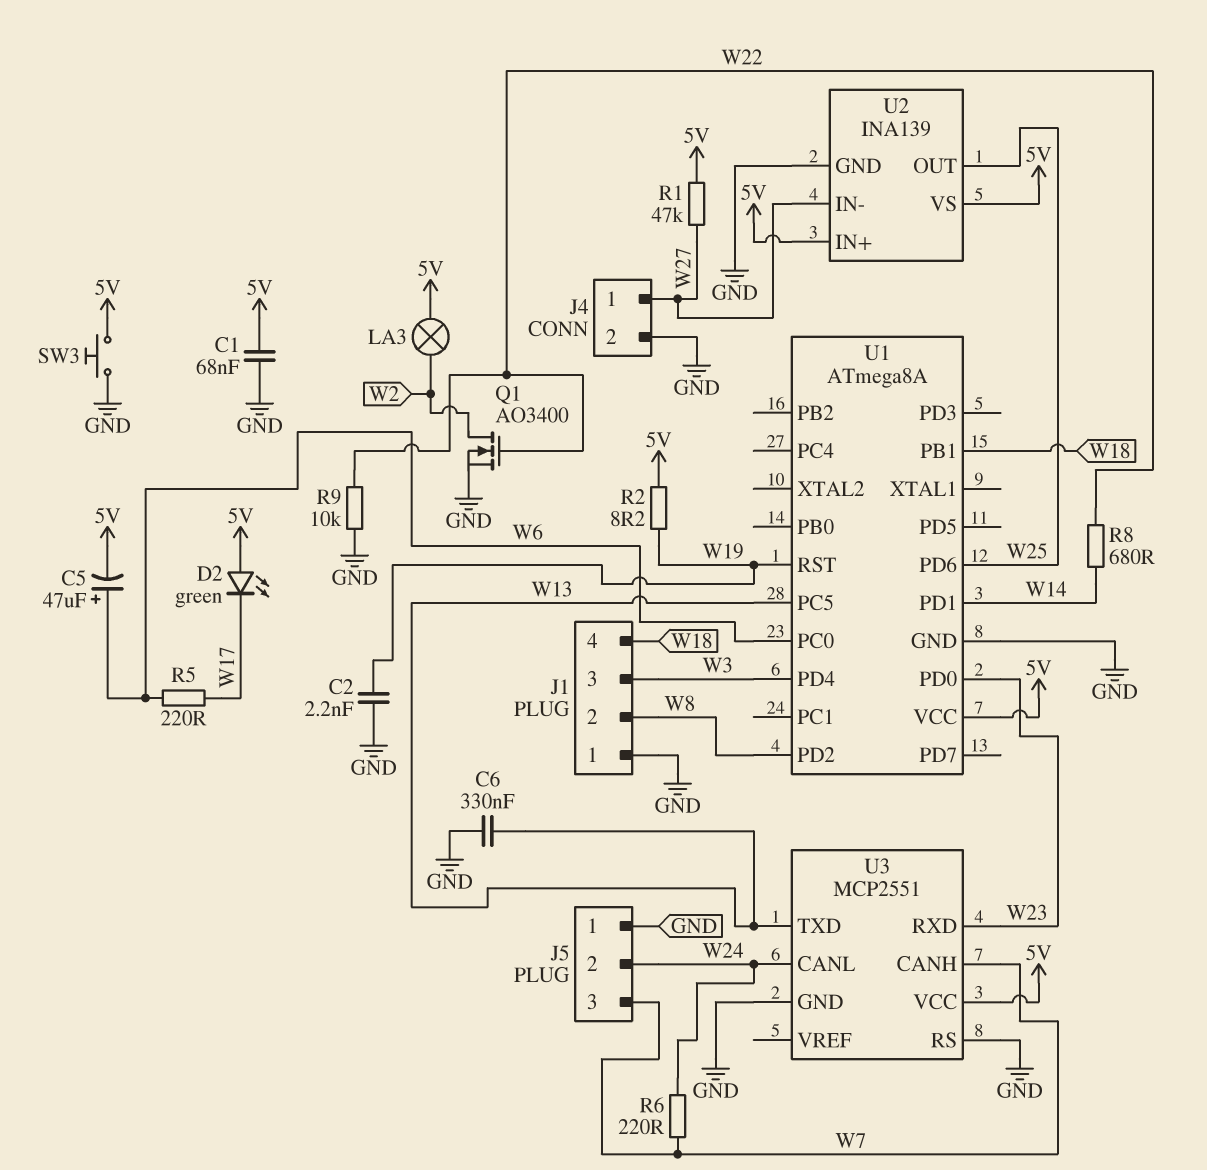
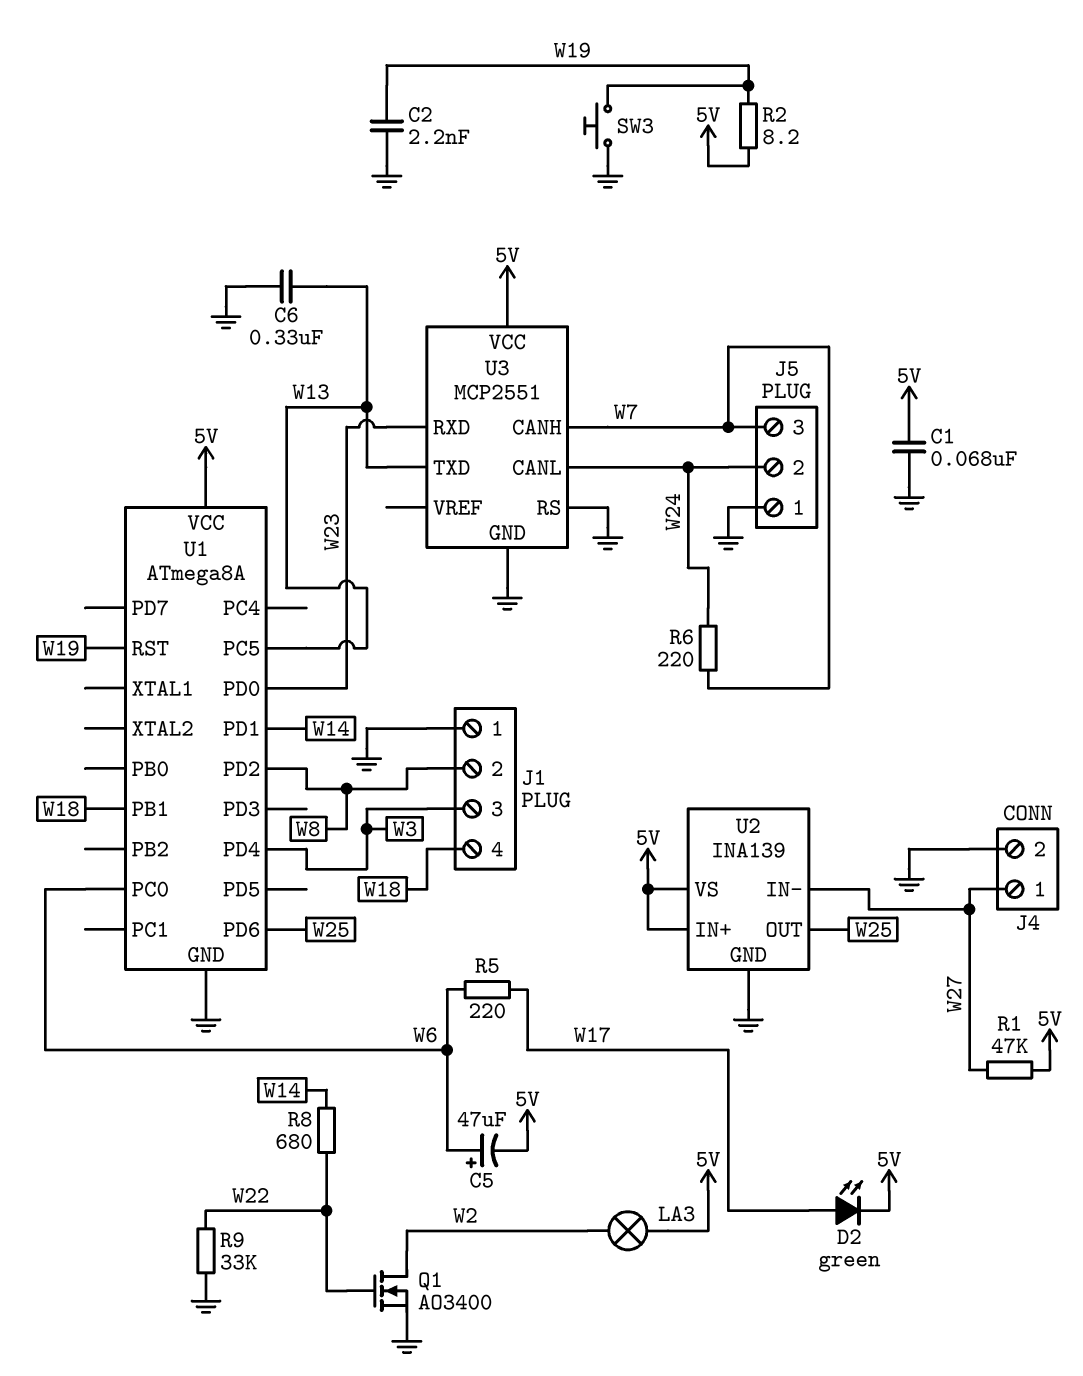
D2: LED green (A 5V, K W17) -> LED green (A W17, K 5V)
R9: 10k (GND, W22) -> 33k (GND, W22)
SW3: button (5V, GND) -> button (GND, W19)

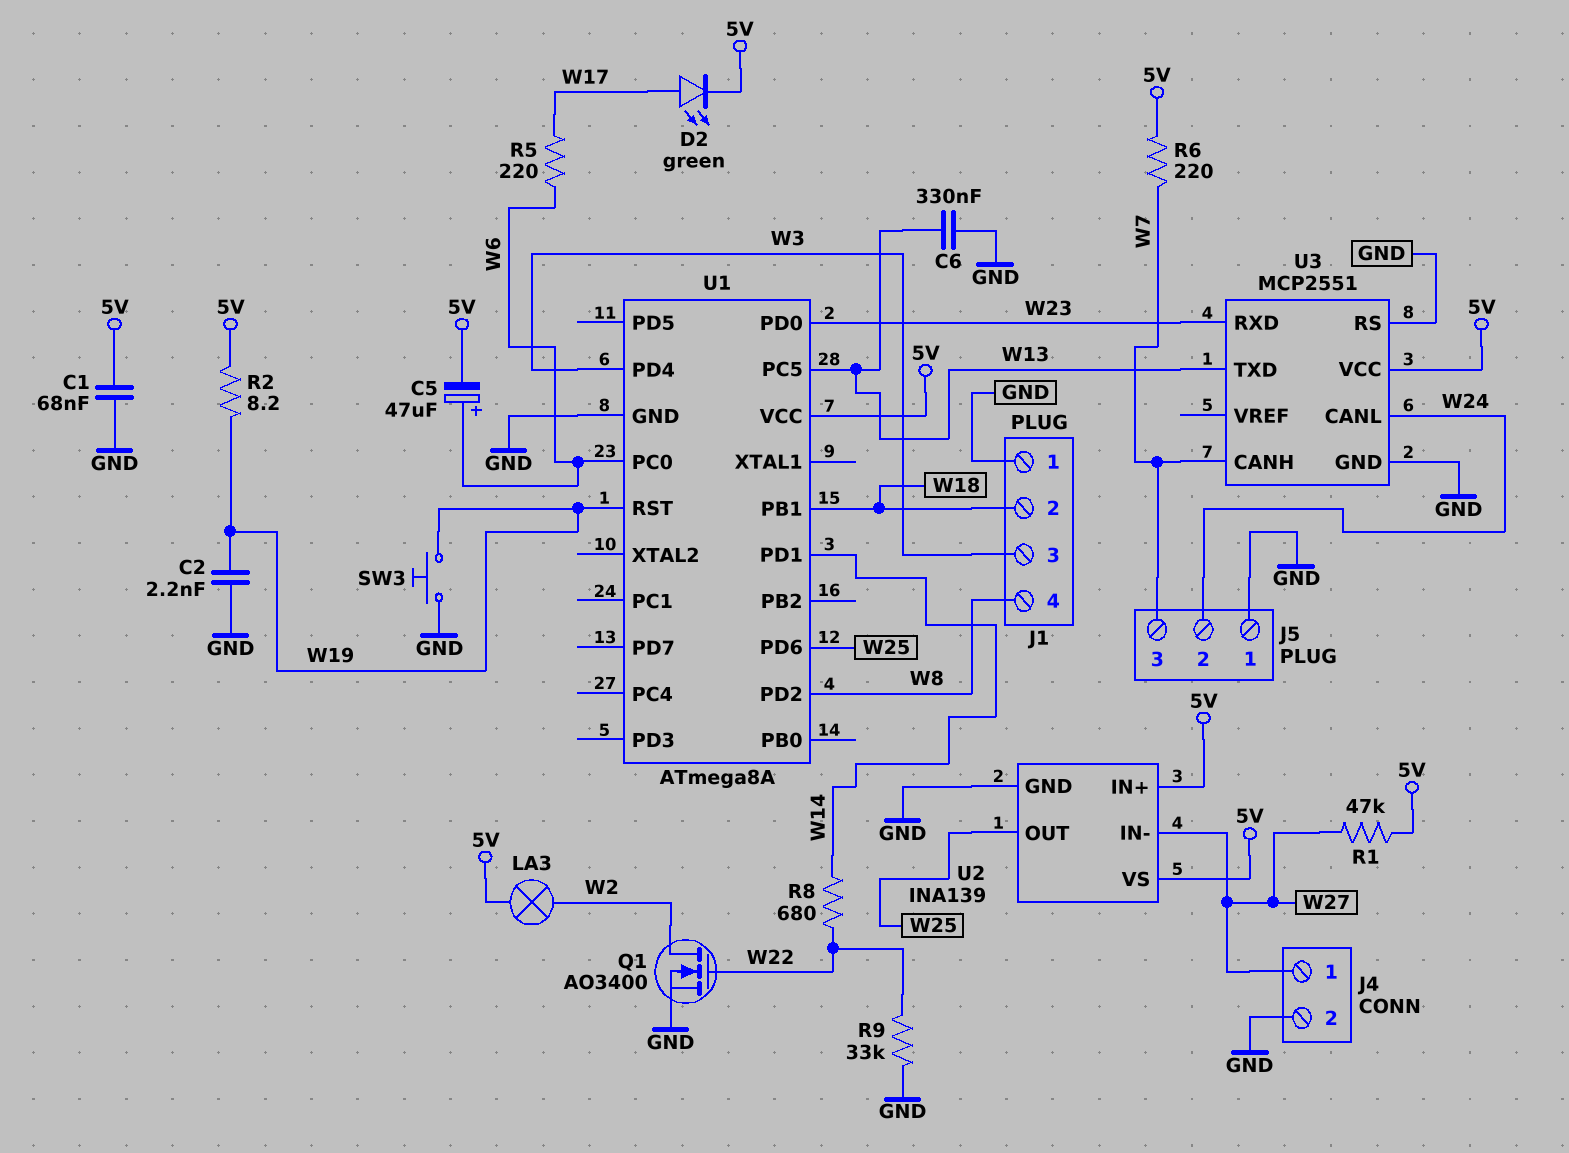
J1 pin 2: W8 -> W18
J1 pin 4: W18 -> W8
R6: 220 (W7, W24) -> 220 (5V, W7)

